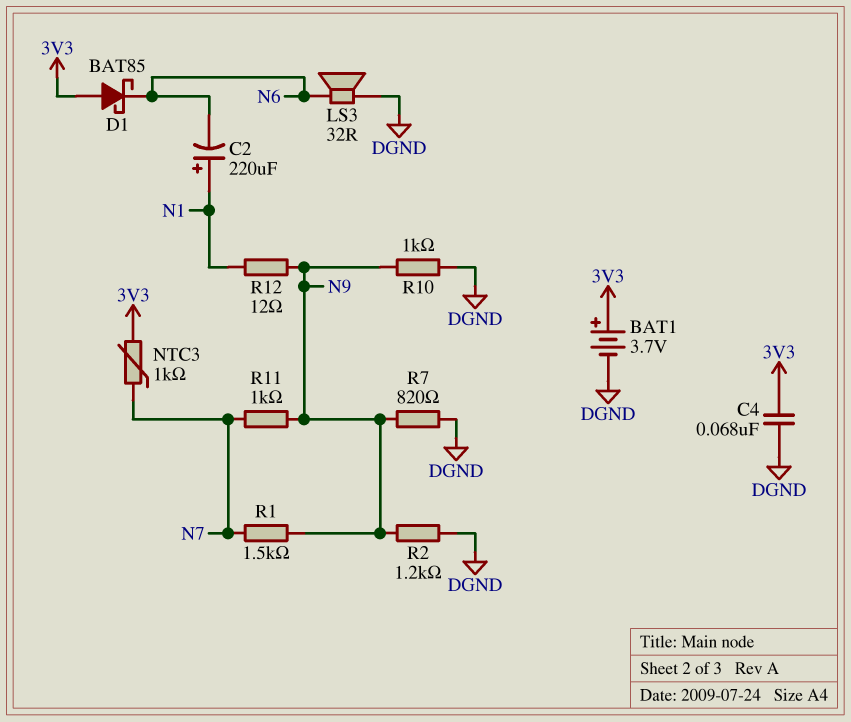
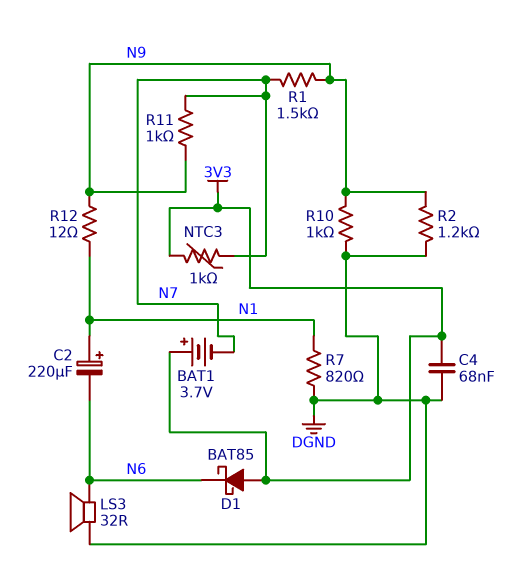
BAT1: 3.7V (plus 3V3, minus DGND) -> 3.7V (plus 3V3, minus N7)
R7: 820 (DGND, N9) -> 820 (DGND, N1)

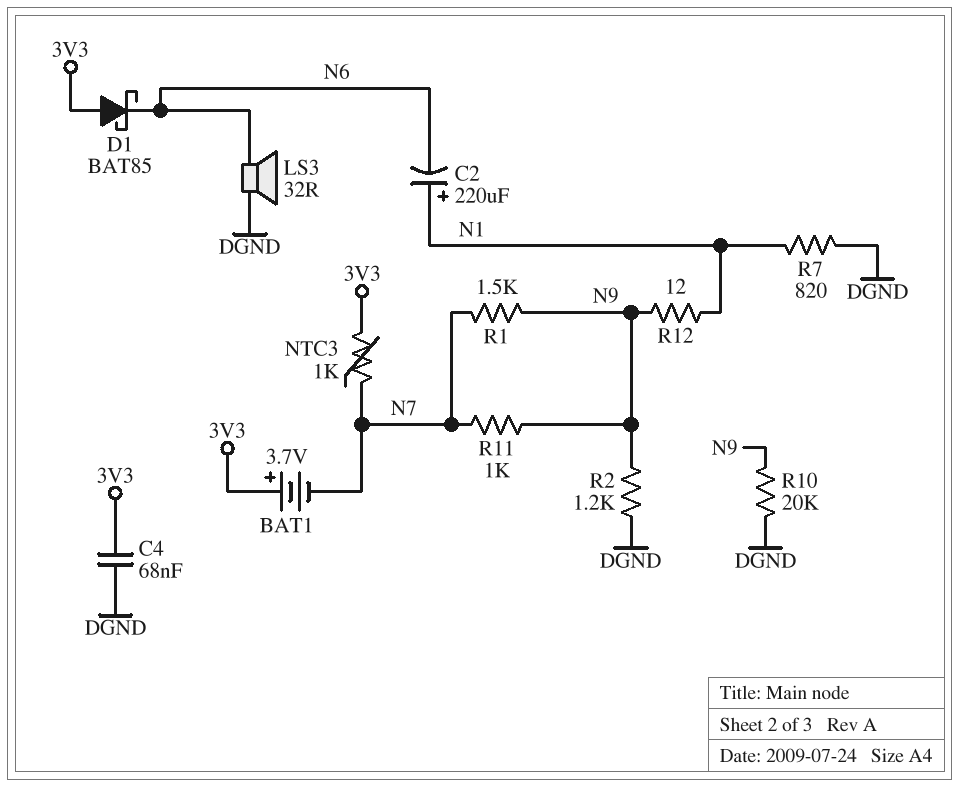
R10: 1k (DGND, N9) -> 20k (DGND, N9)

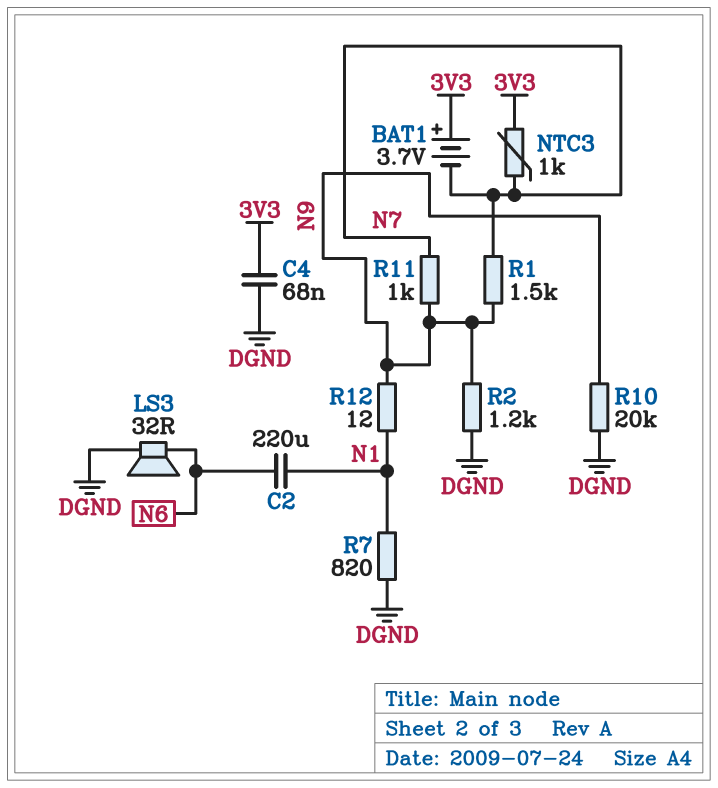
C2: 220uF (plus N1, minus N6) -> 220uF (N1, N6)
D1: schottky BAT85 (A 3V3, K N6) -> none

